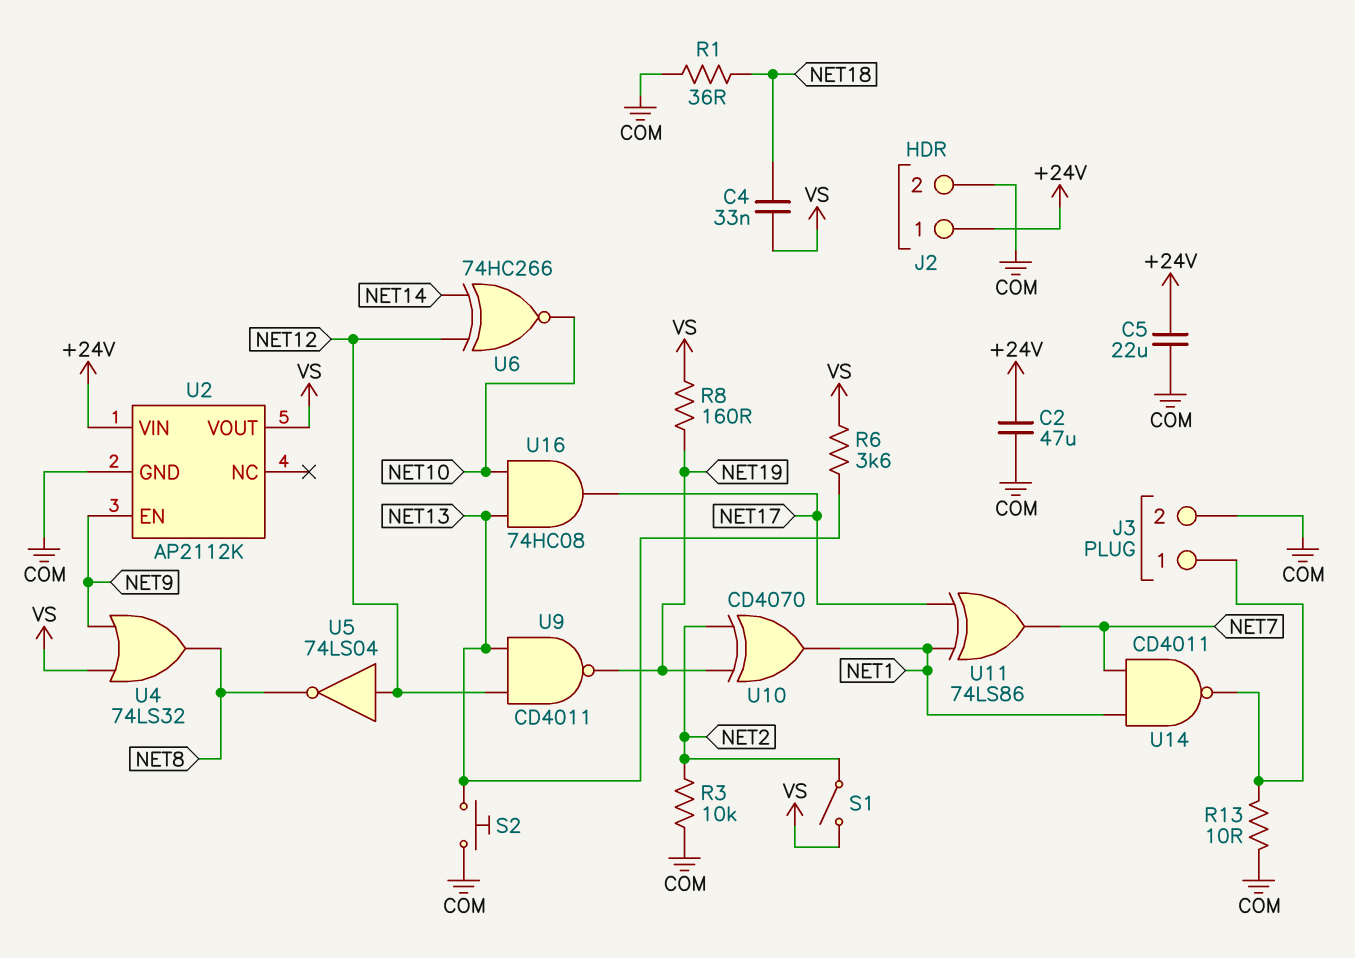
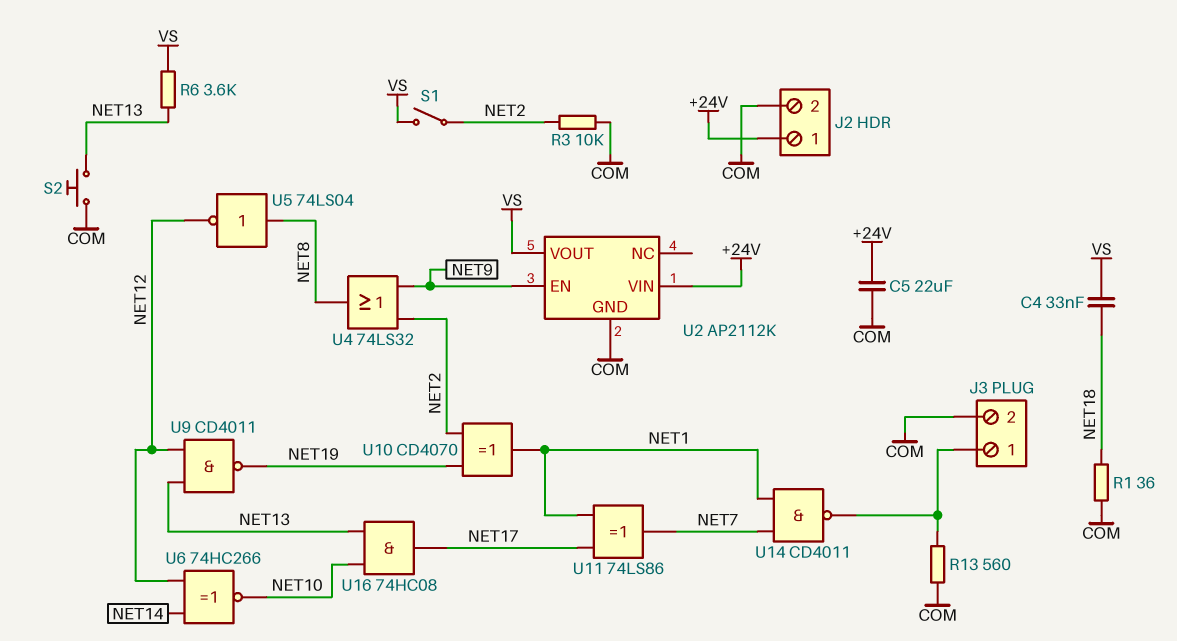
C2: 47uF (+24V, COM) -> none
R8: 160 (NET19, VS) -> none
R13: 10 (COM, J3/1) -> 560 (COM, J3/1)
U4: OR 74LS32 (in NET9, in VS, out NET8) -> OR 74LS32 (in NET2, in NET9, out NET8)
U5: NOT 74LS04 (in NET12, out NET8) -> NOT 74LS04 (in NET8, out NET12)

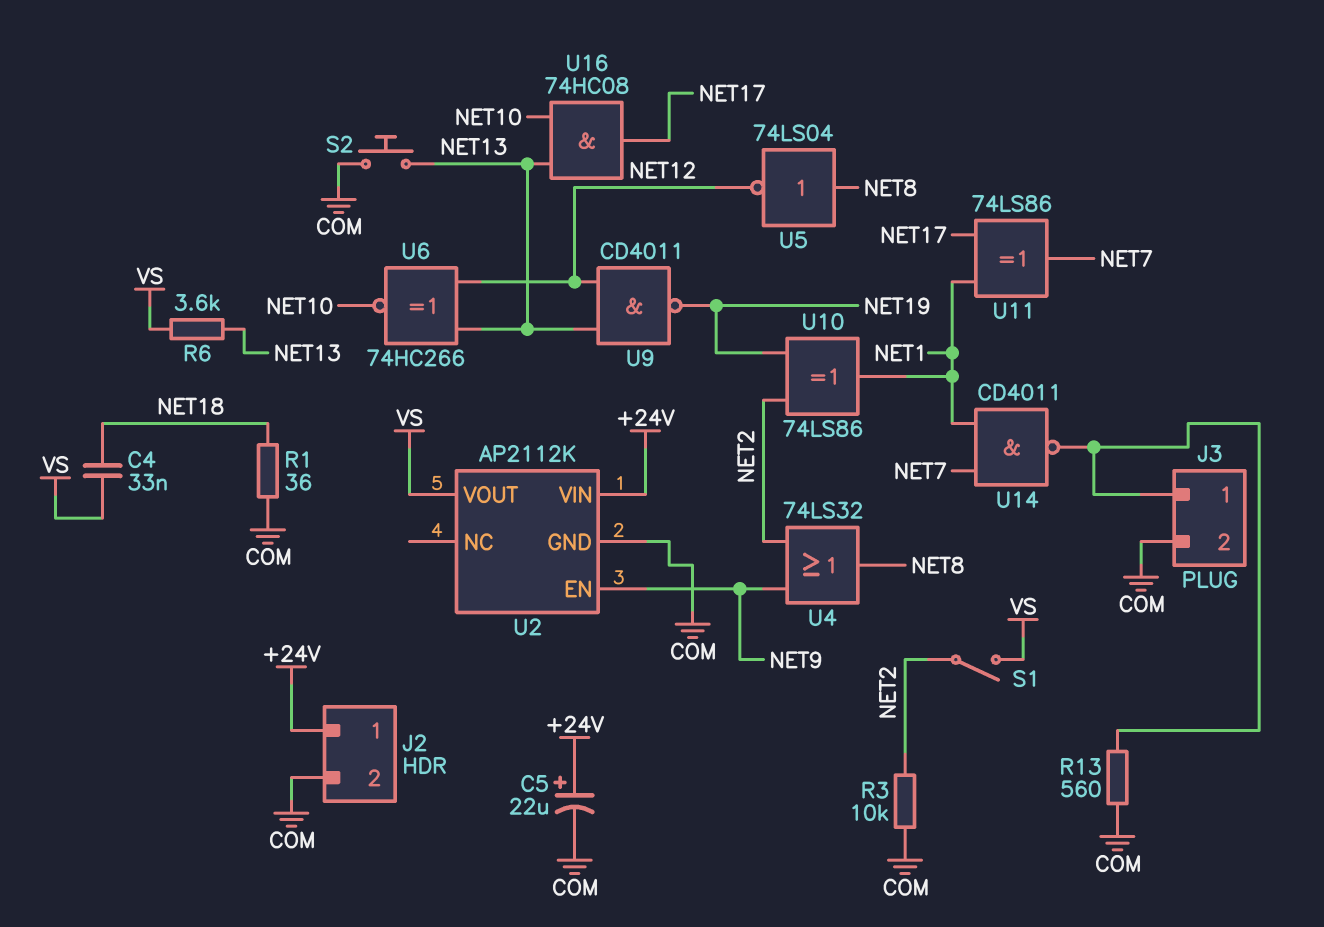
C5: 22uF (+24V, COM) -> 22uF (plus +24V, minus COM)
U6: XNOR 74HC266 (in NET12, in NET14, out NET10) -> XNOR 74HC266 (in NET12, in NET13, out NET10)
U10: XOR CD4070 (in NET2, in NET19, out NET1) -> XOR 74LS86 (in NET2, in NET19, out NET1)

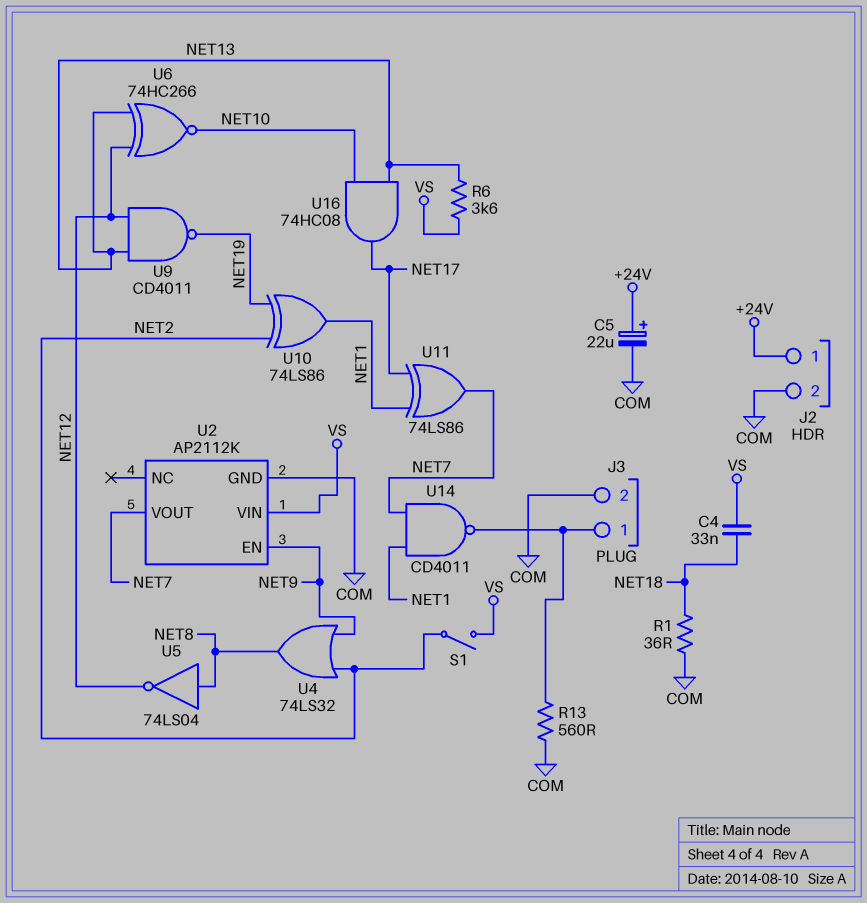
R3: 10k (COM, NET2) -> none
S2: button (COM, NET13) -> none
U2 pin VIN: +24V -> VS
U2 pin VOUT: VS -> NET7

